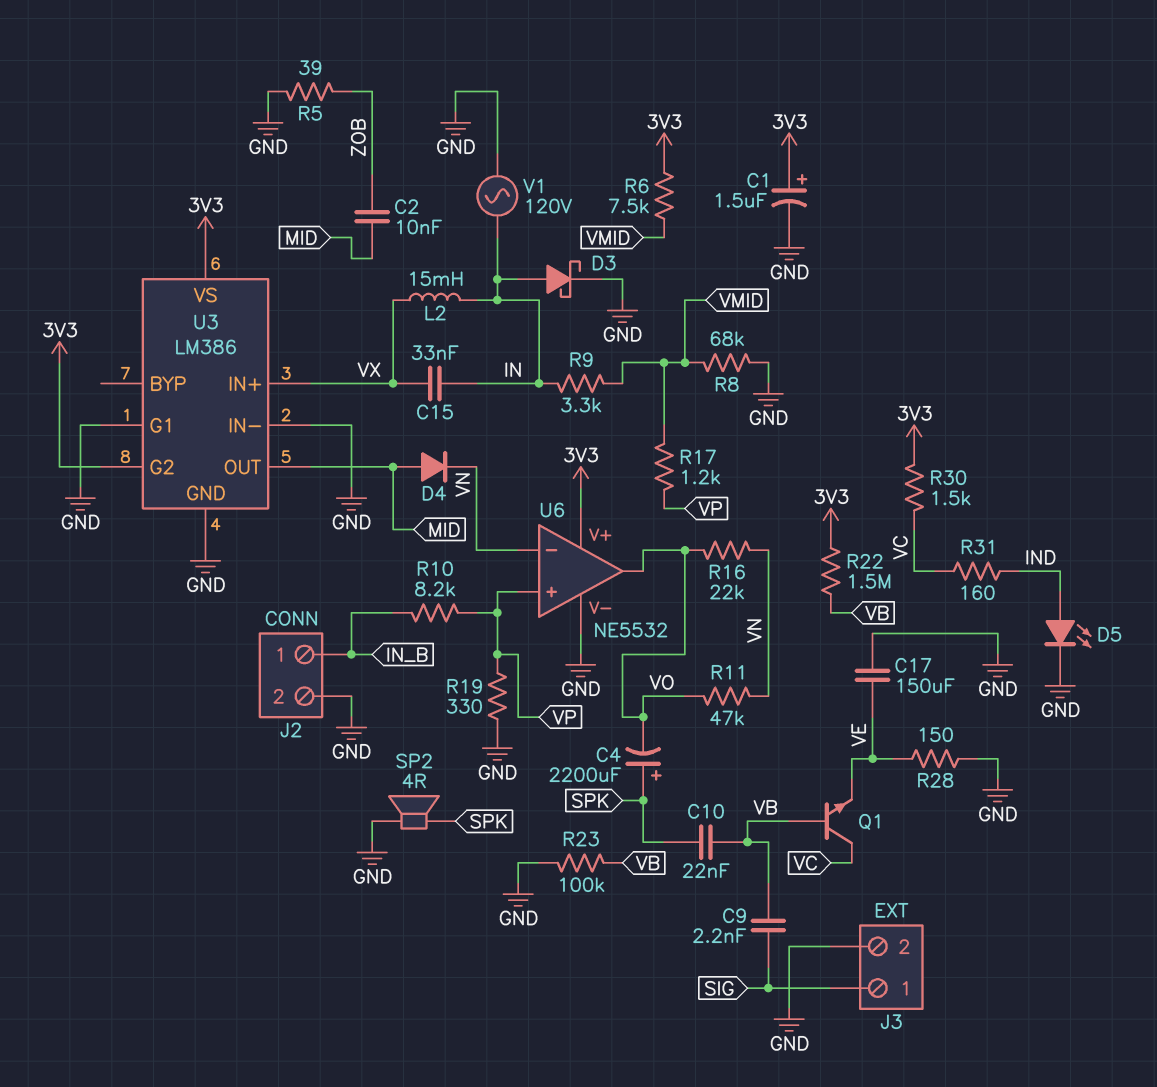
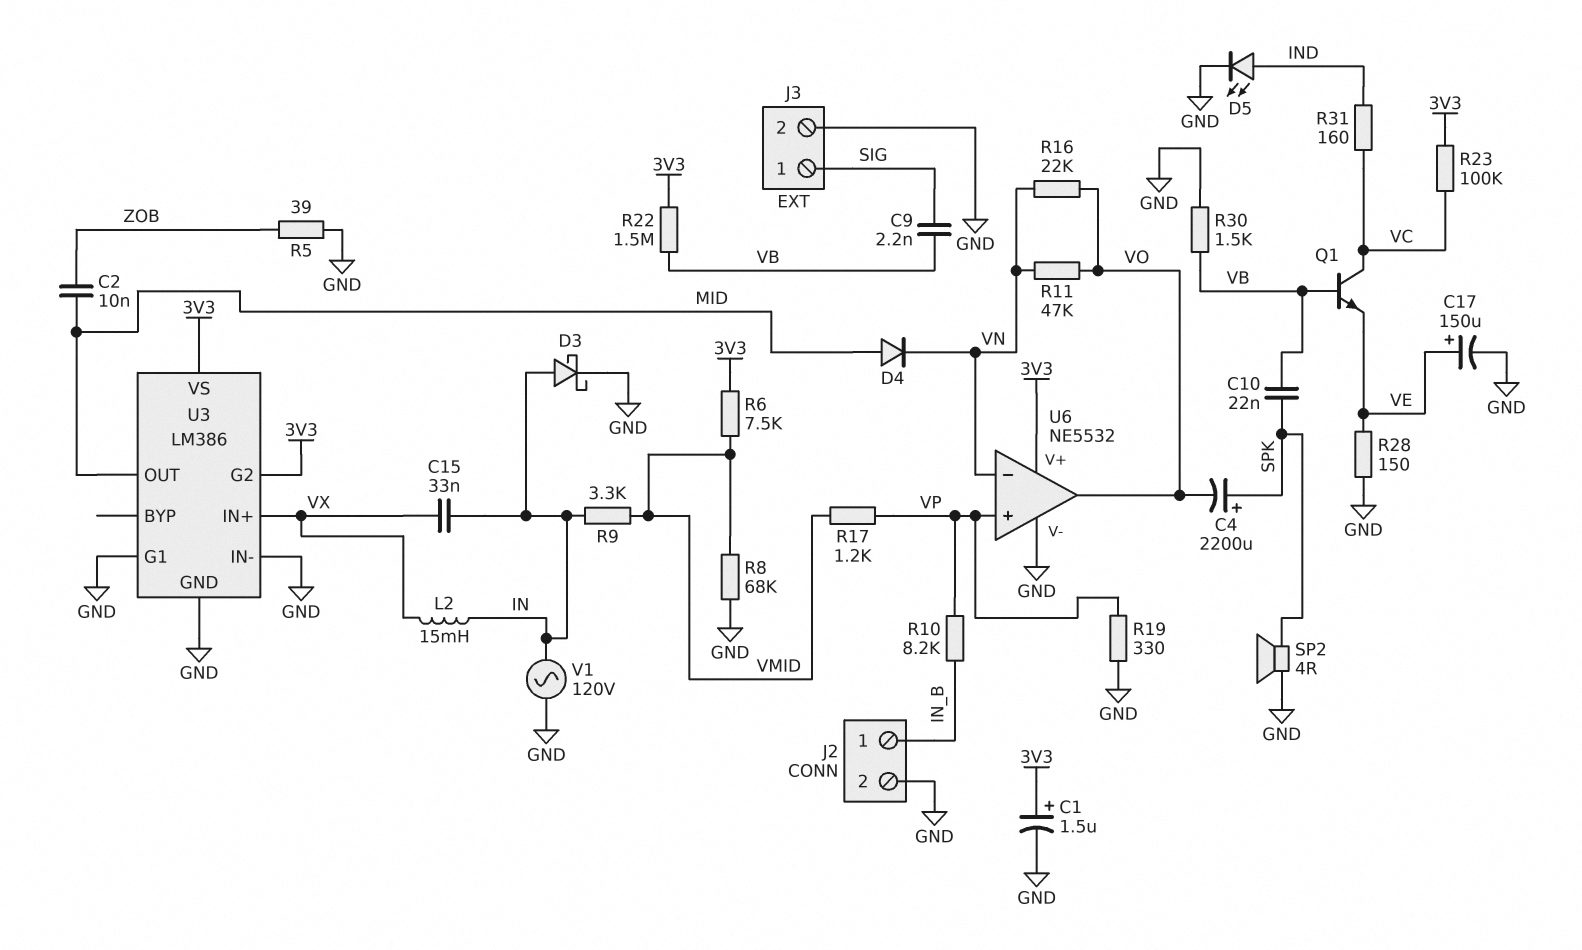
C17: 150uF (GND, VE) -> 150uF (plus VE, minus GND)
R23: 100k (GND, VB) -> 100k (3V3, VC)
R30: 1.5k (3V3, VC) -> 1.5k (GND, VB)

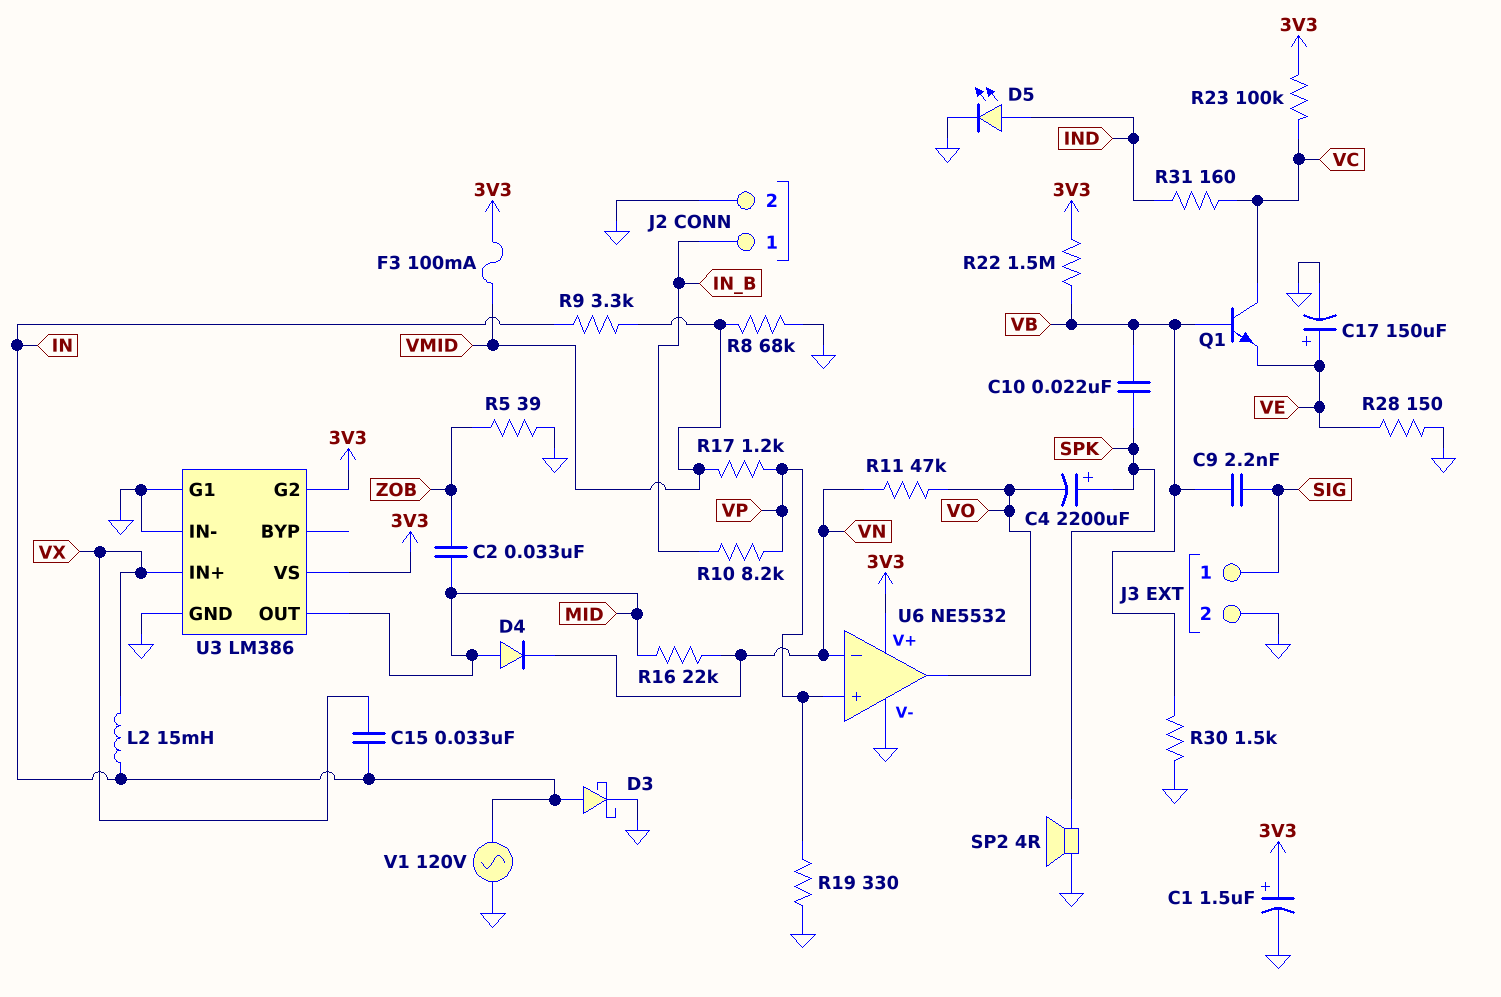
C2: 10nF (MID, ZOB) -> 33nF (MID, ZOB)
F3: none -> 100mA (3V3, VMID)
R6: 7.5k (3V3, VMID) -> none
R16: 22k (VN, VO) -> 22k (MID, VN)

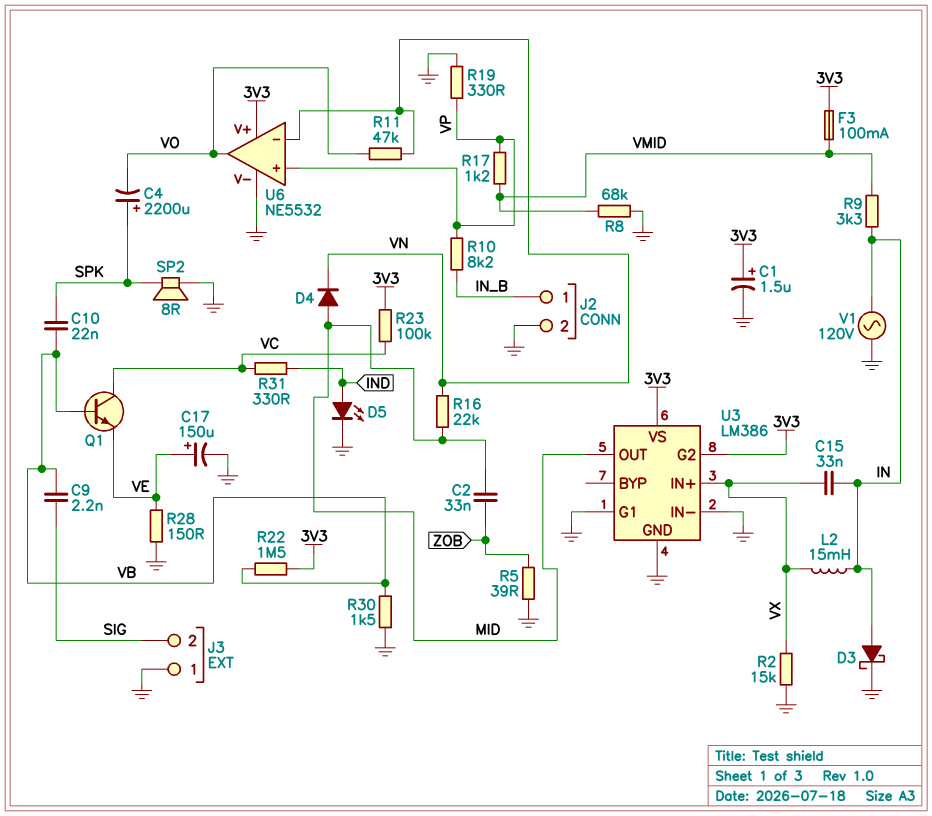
J3 pin 1: SIG -> GND
J3 pin 2: GND -> SIG
R2: none -> 15k (GND, VX)
R31: 160 (IND, VC) -> 330 (IND, VC)
SP2: speaker 4R (GND, SPK) -> speaker 8R (GND, SPK)

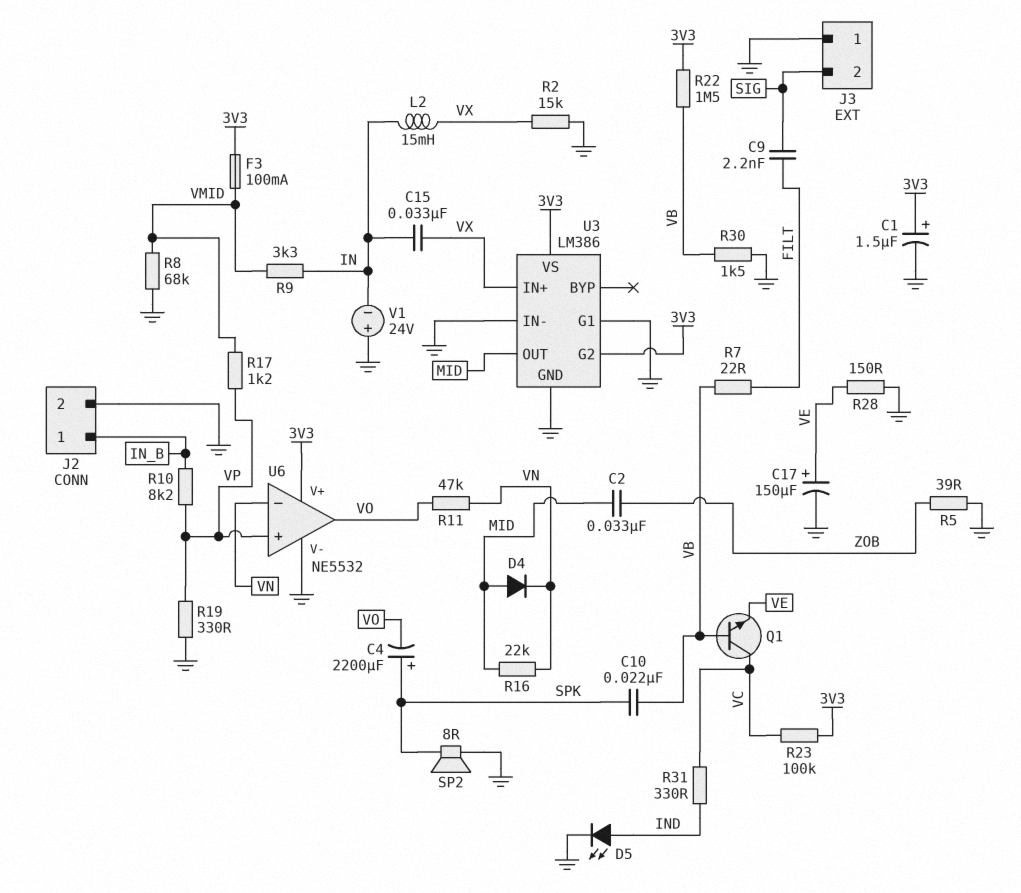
C9: 2.2nF (SIG, VB) -> 2.2nF (FILT, SIG)
D3: schottky (A IN, K GND) -> none
R7: none -> 22 (FILT, VB)
V1: AC 120V (GND, IN) -> 24V (plus GND, minus IN)

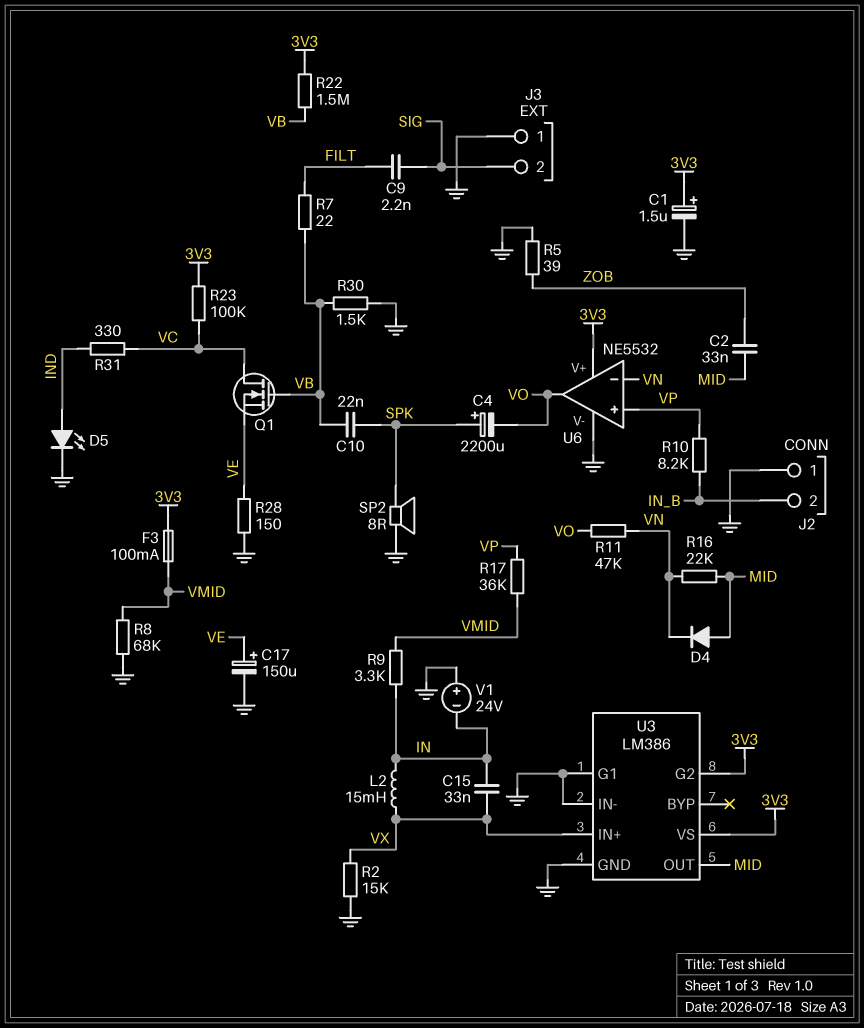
J2 pin 1: IN_B -> GND
J2 pin 2: GND -> IN_B
Q1: NPN (B VB, C VC, E VE) -> NMOS (G VB, D VC, S VE)
R17: 1.2k (VMID, VP) -> 36k (VMID, VP)
R19: 330 (GND, VP) -> none

